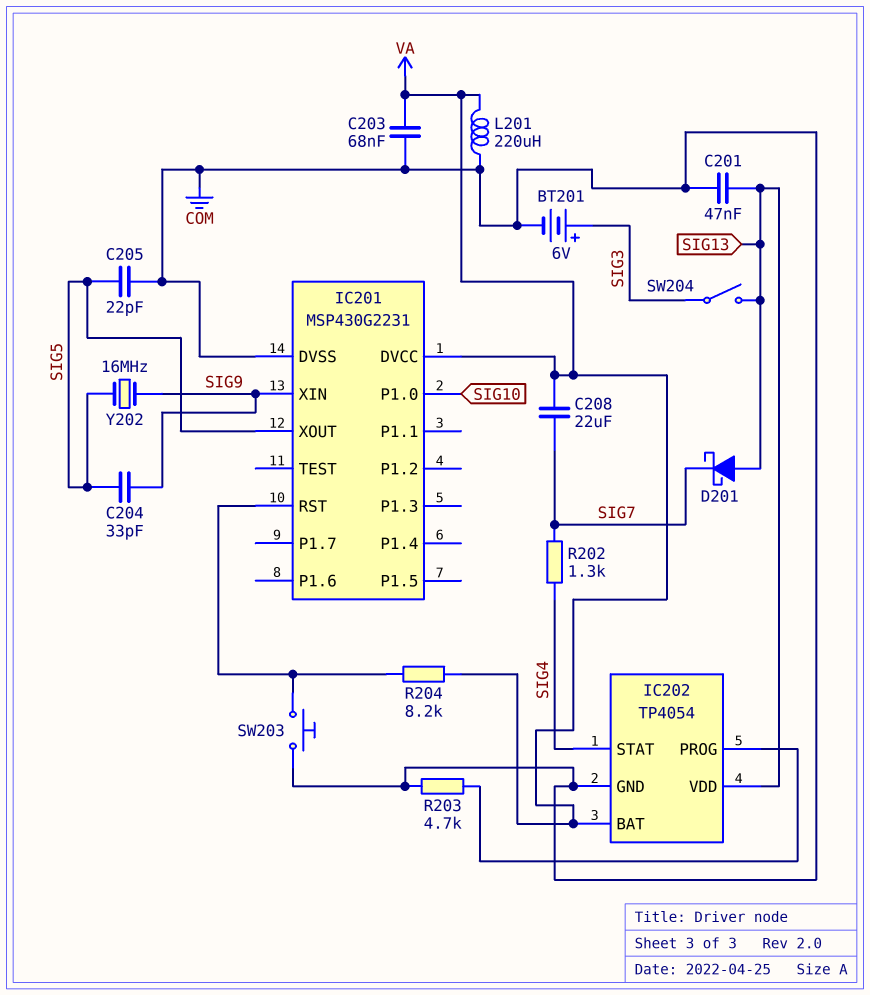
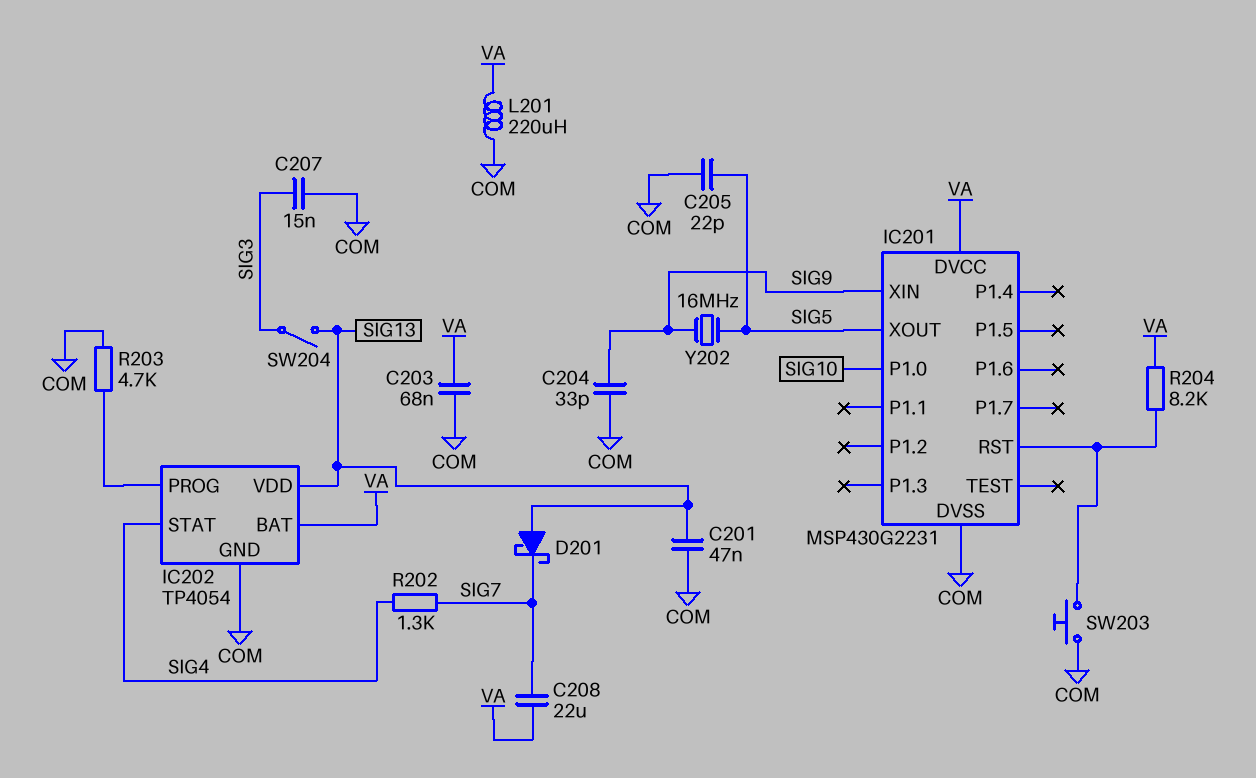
BT201: 6V (plus SIG3, minus COM) -> none
C204: 33pF (SIG5, SIG9) -> 33pF (COM, SIG9)
C207: none -> 15nF (COM, SIG3)

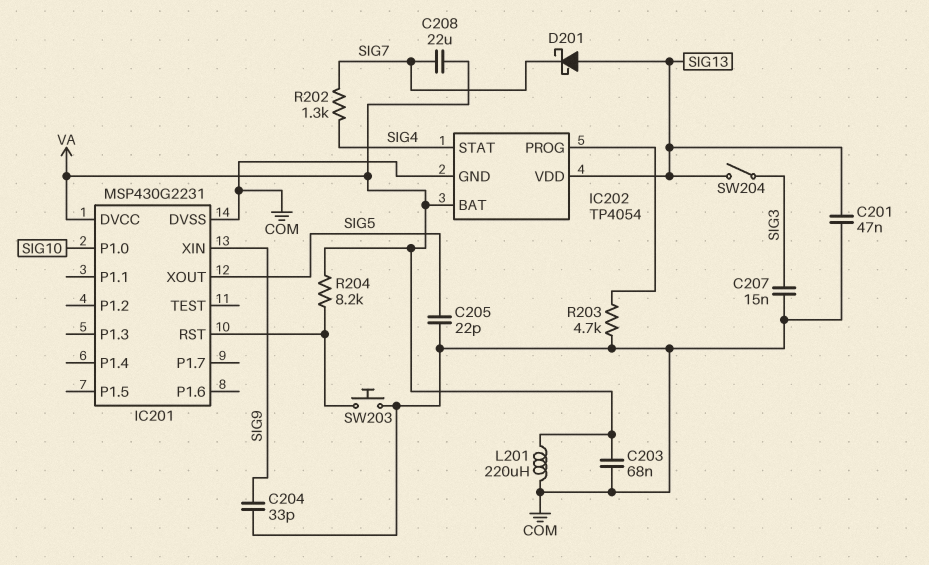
Y202: 16MHz (SIG5, SIG9) -> none

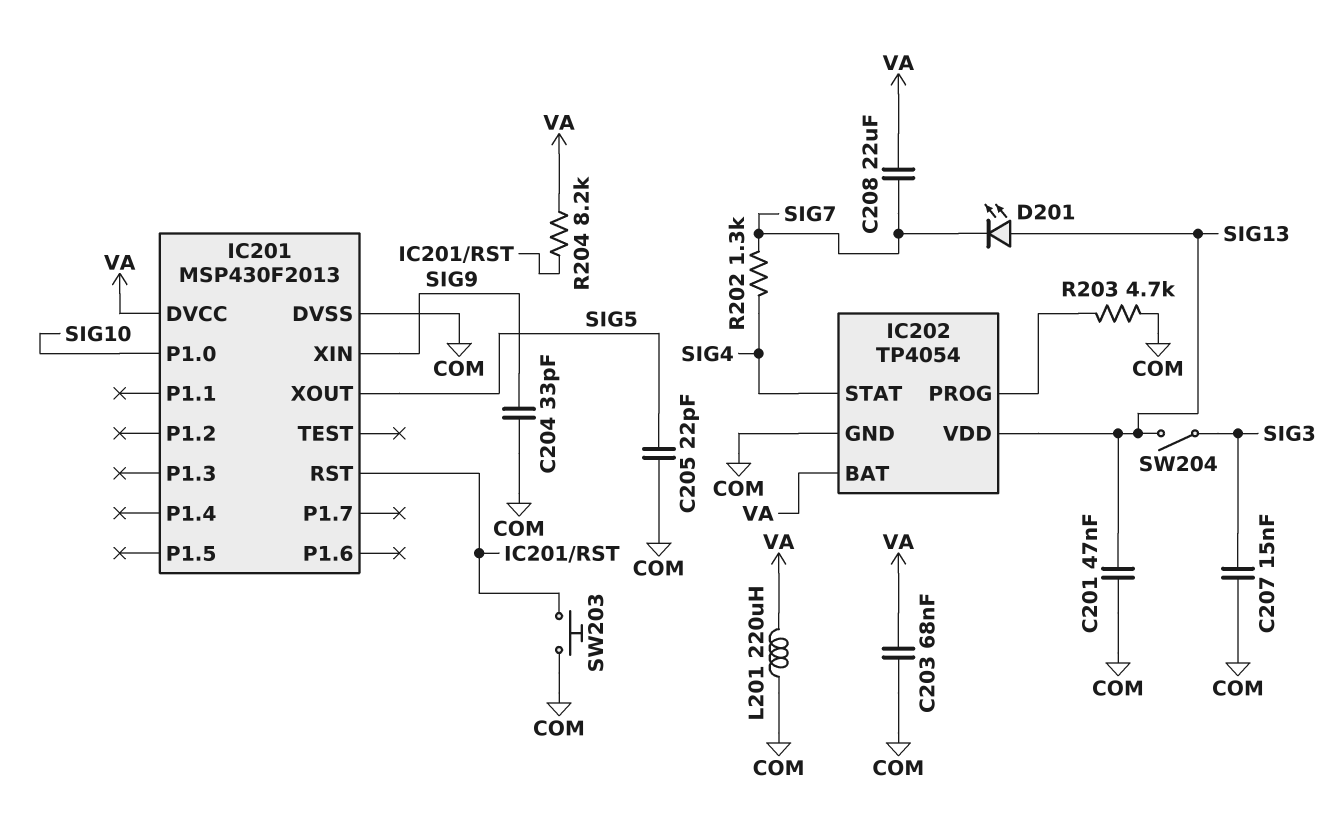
D201: schottky (A SIG13, K SIG7) -> LED (A SIG13, K SIG7)
IC201: MSP430G2231 -> MSP430F2013

